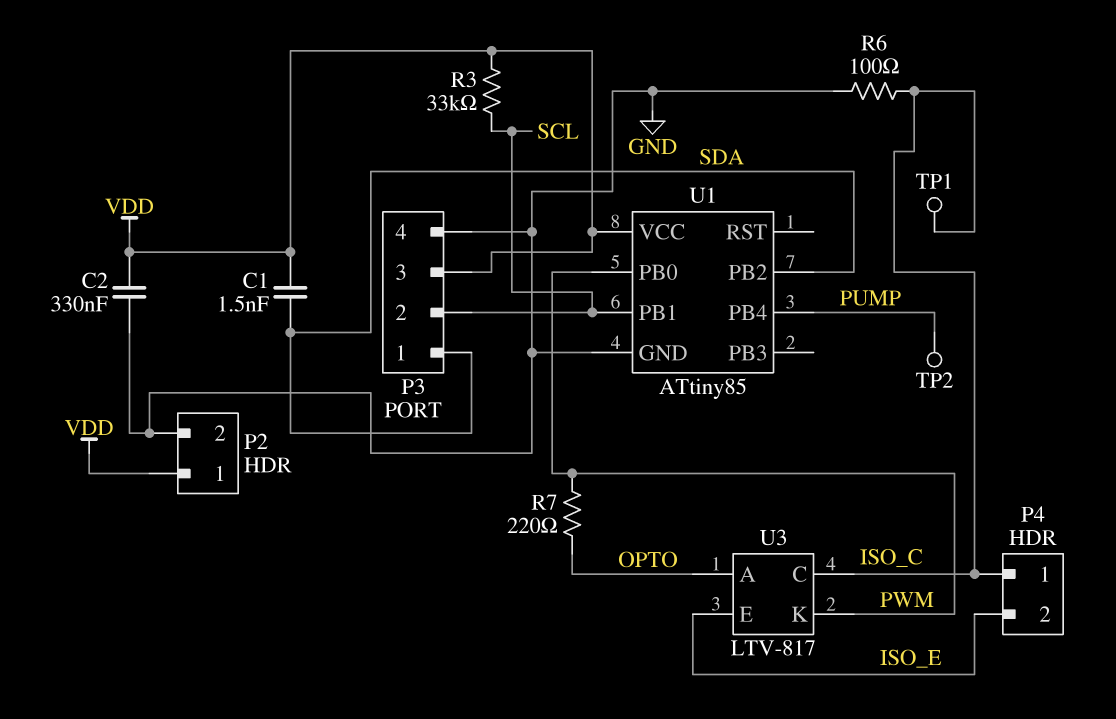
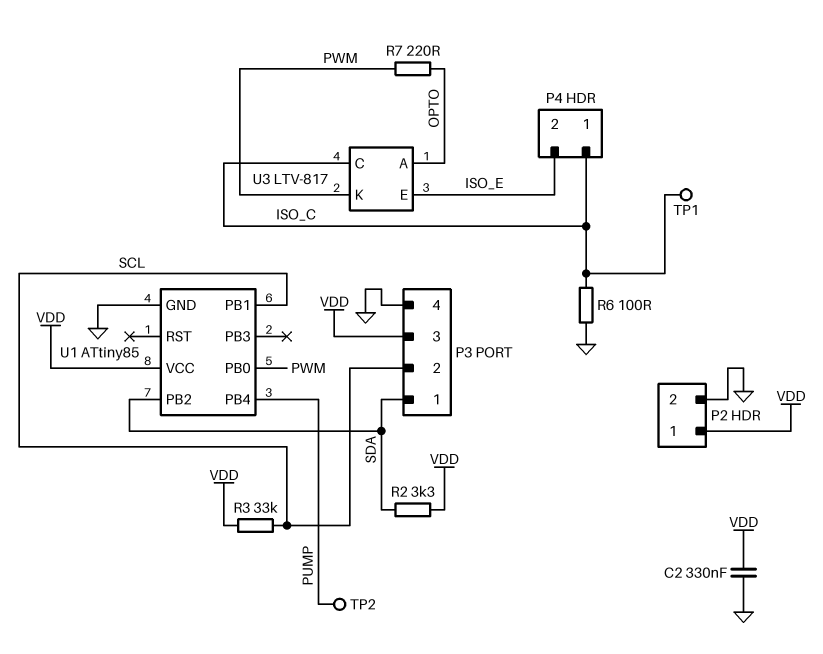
C1: 1.5nF (SDA, VDD) -> none
R2: none -> 3.3k (SDA, VDD)

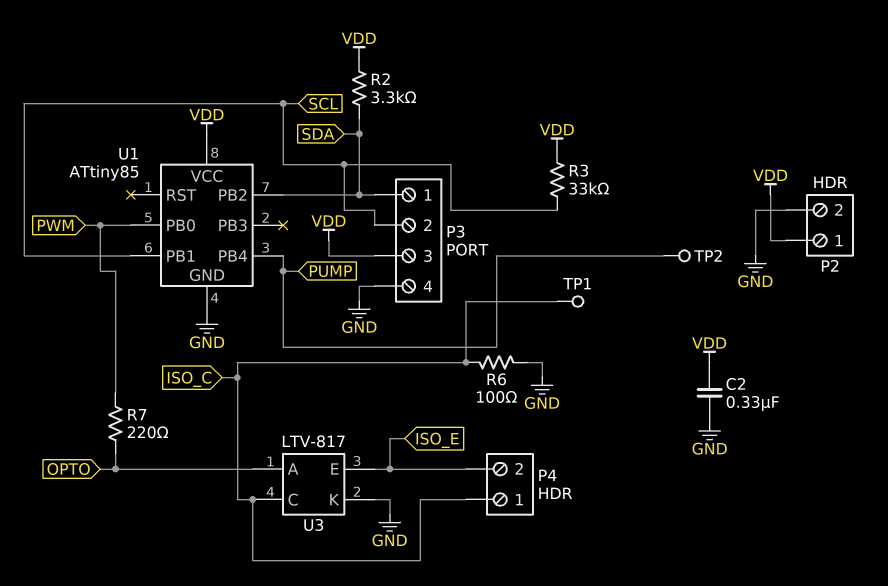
U3 pin K: PWM -> GND

